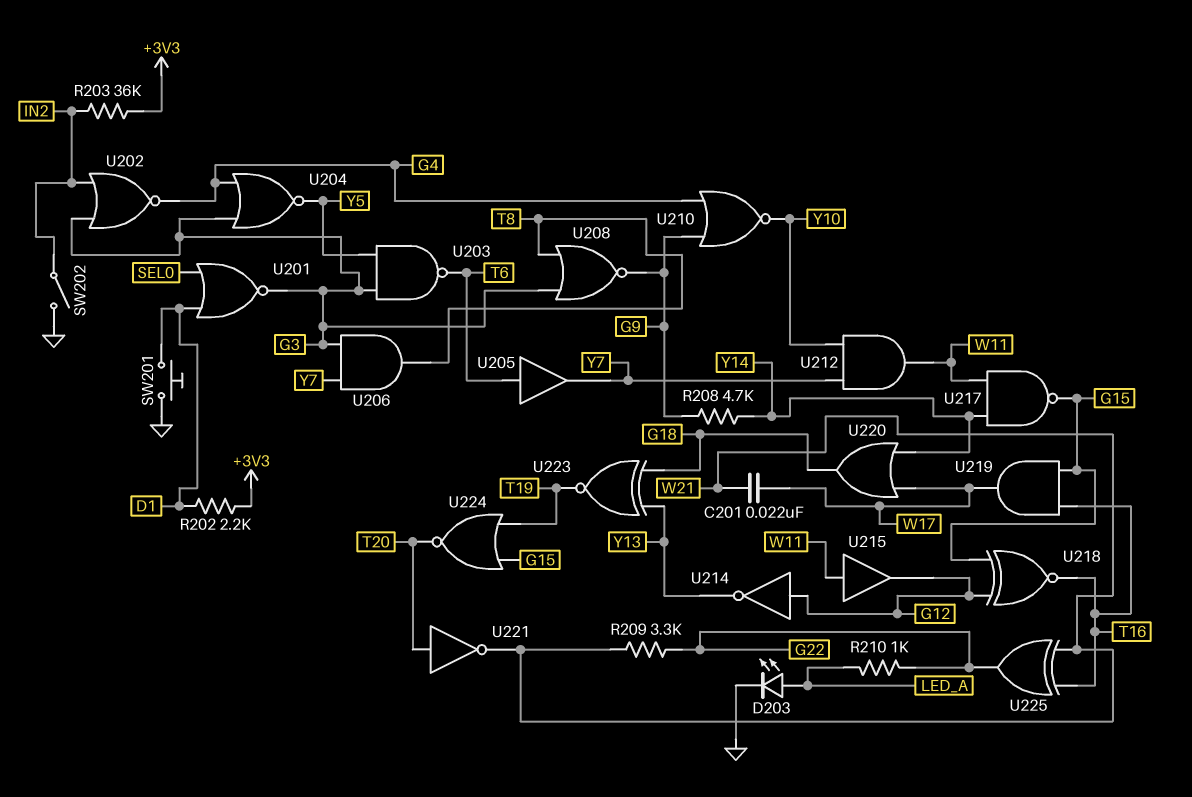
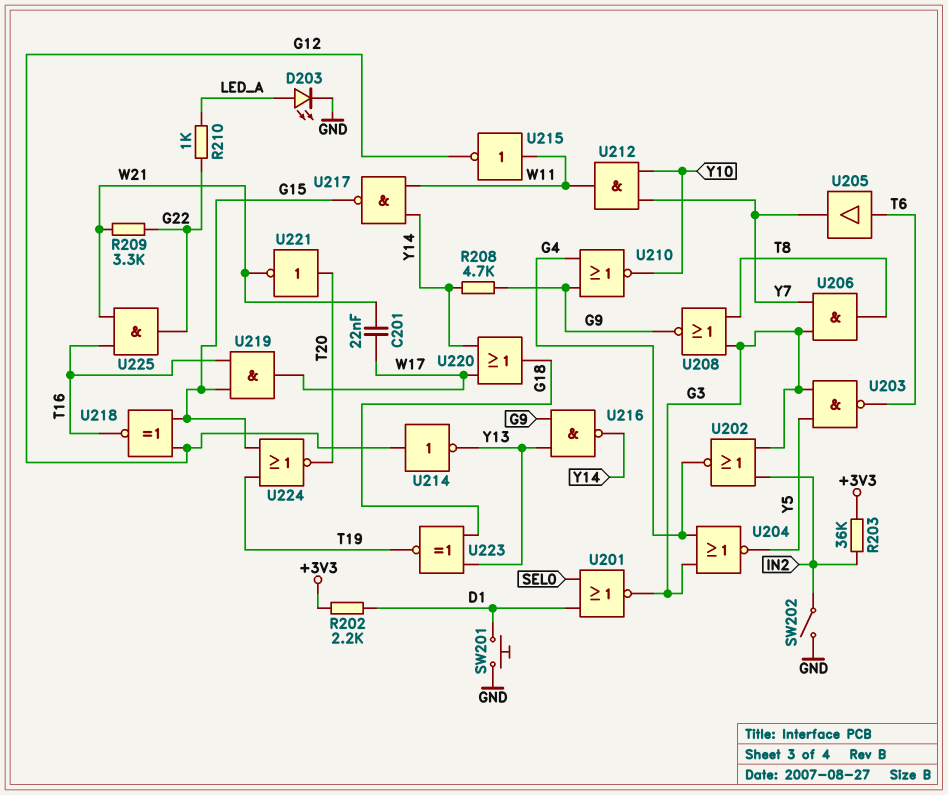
U215: buffer (in W11, out G12) -> NOT (in W11, out G12)
U216: none -> NAND (in G9, in Y13, out Y14)
U225: XOR (in T16, in W21, out G22) -> AND (in T16, in W21, out G22)

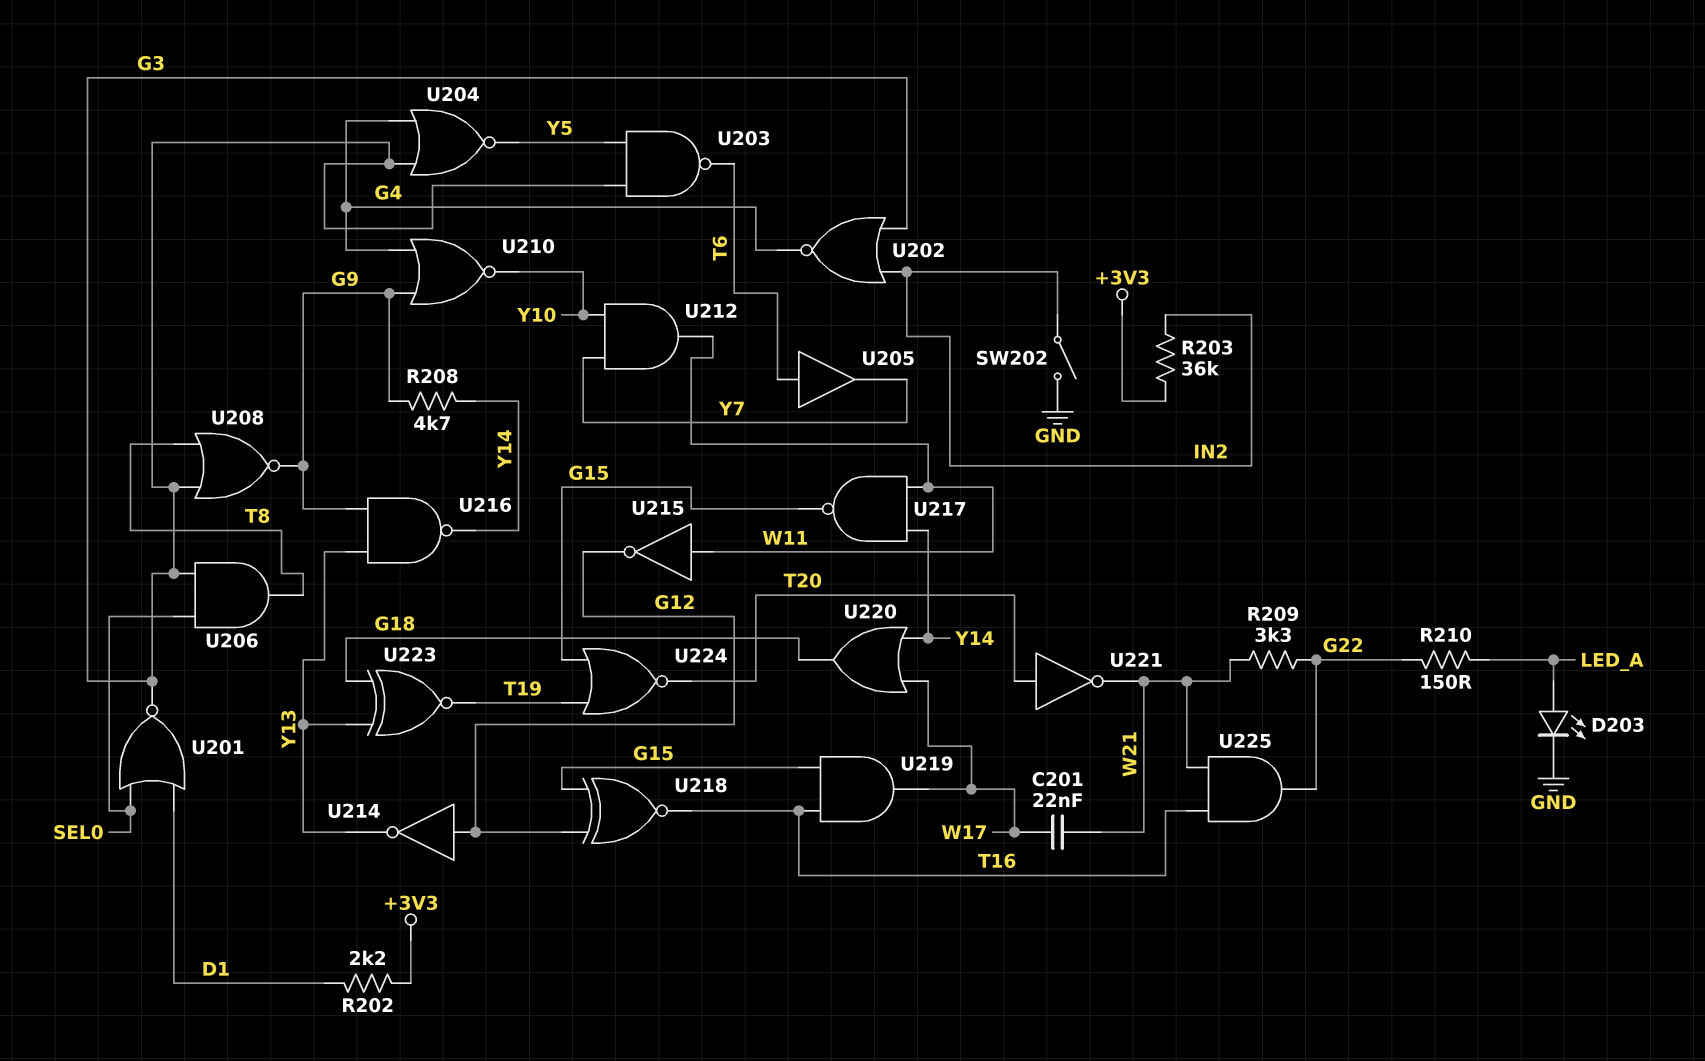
R210: 1k (G22, LED_A) -> 150 (G22, LED_A)
SW201: button (D1, GND) -> none
U206: AND (in G3, in Y7, out T8) -> AND (in G3, in SEL0, out T8)

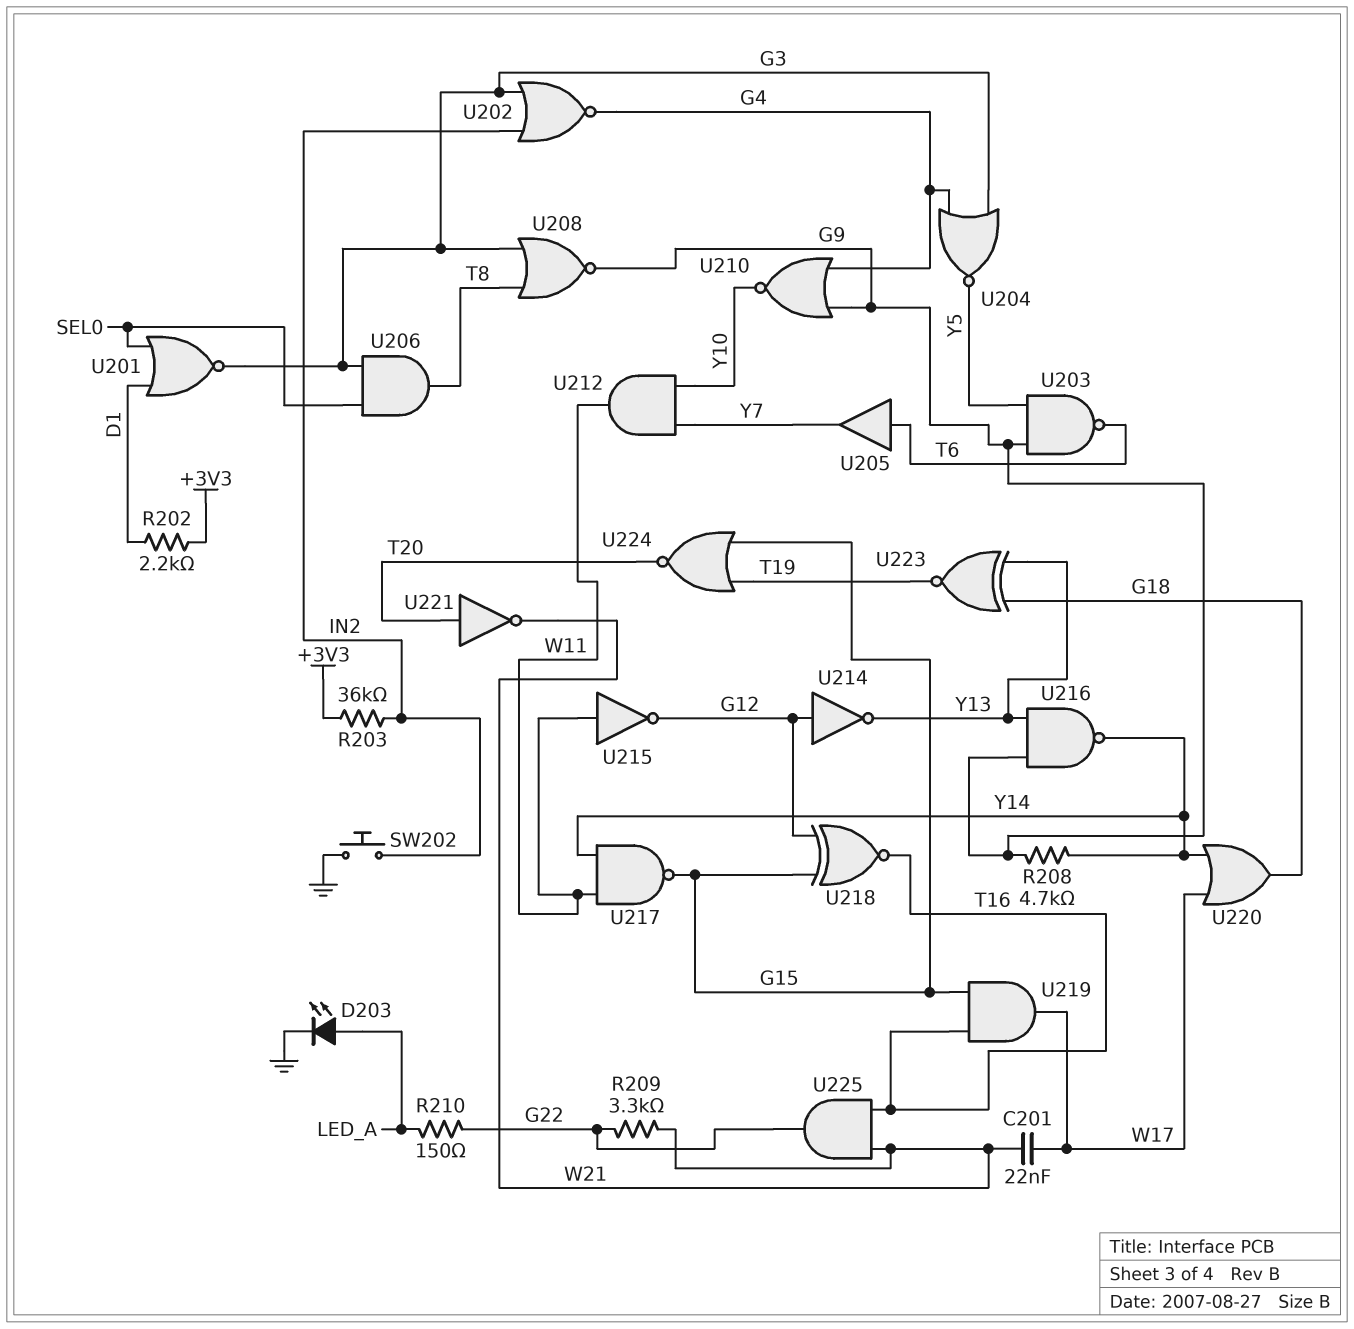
SW202: switch (GND, IN2) -> button (GND, IN2)
U203: NAND (in G3, in Y5, out T6) -> NAND (in G9, in Y5, out T6)

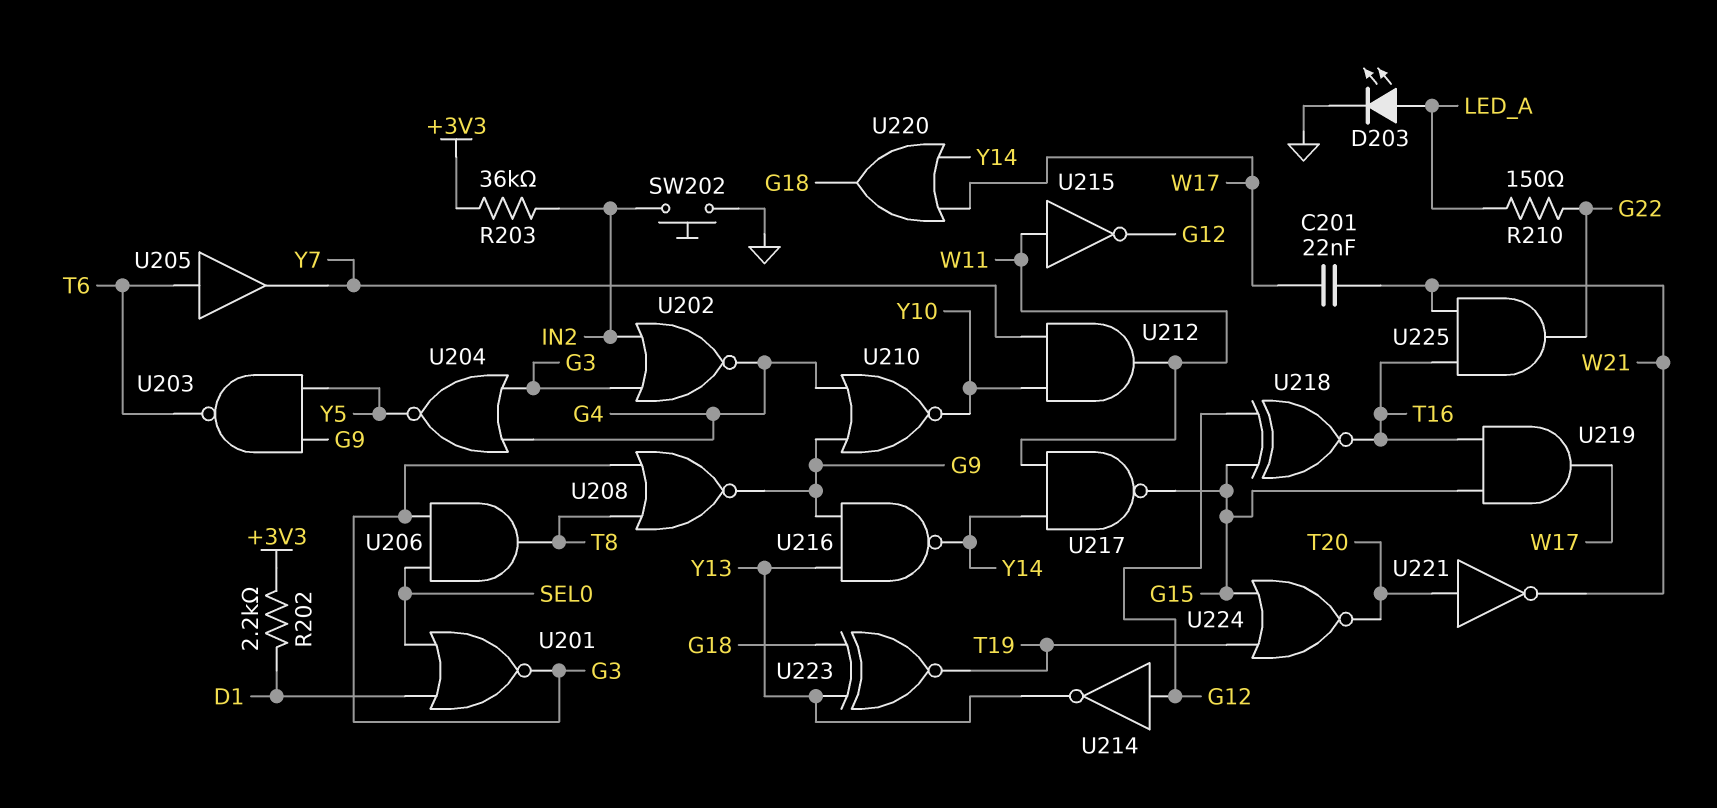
R208: 4.7k (G9, Y14) -> none
R209: 3.3k (G22, W21) -> none

